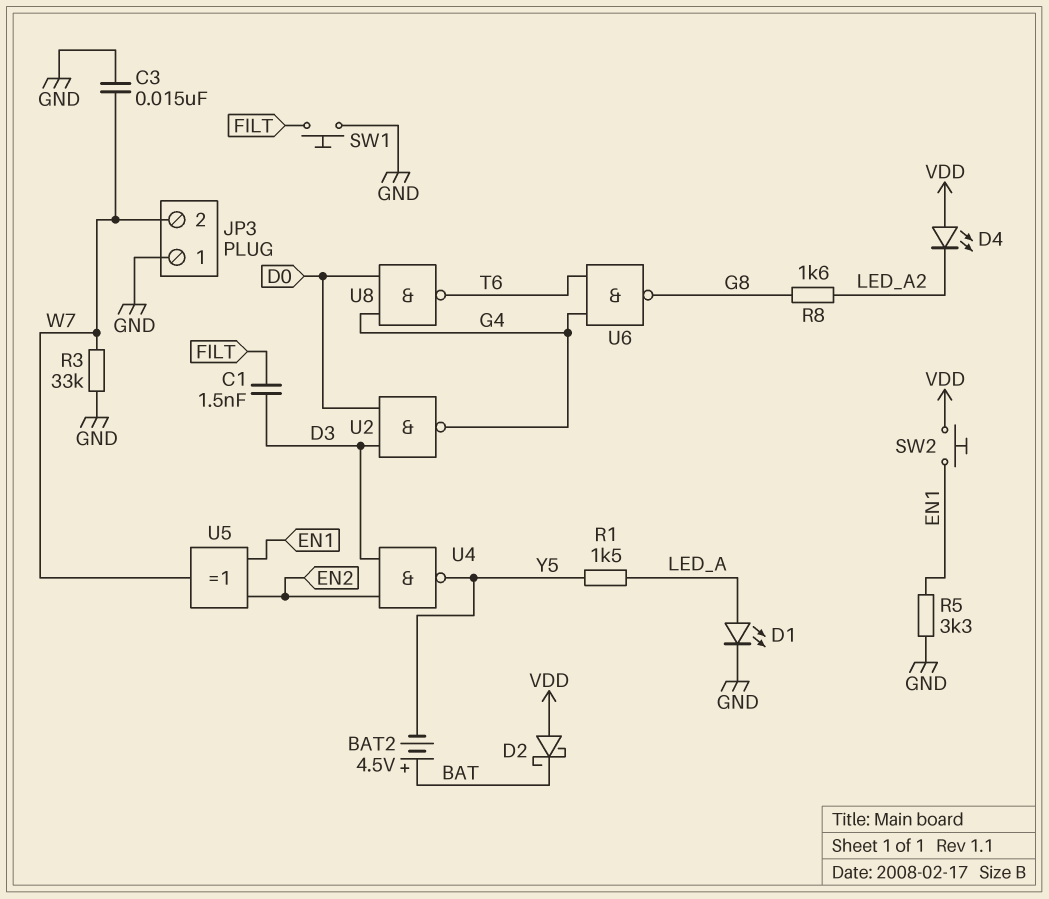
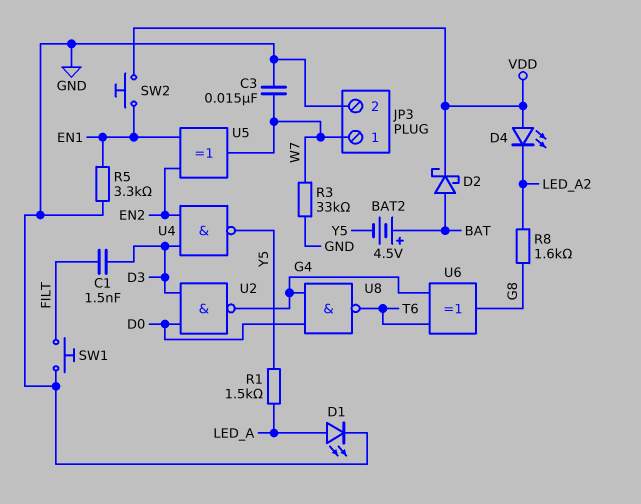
D2: schottky (A VDD, K BAT) -> schottky (A BAT, K VDD)
JP3 pin 1: GND -> W7
JP3 pin 2: W7 -> GND
U6: NAND (in G4, in T6, out G8) -> XOR (in G4, in T6, out G8)

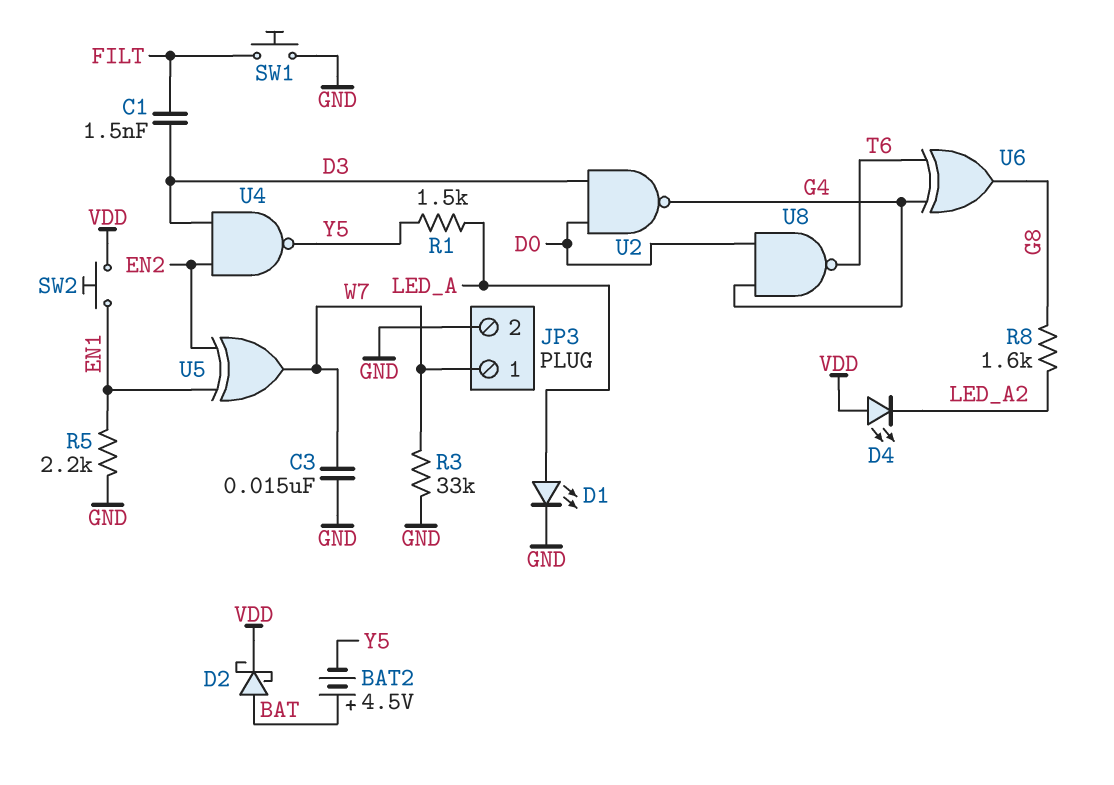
R5: 3.3k (EN1, GND) -> 2.2k (EN1, GND)

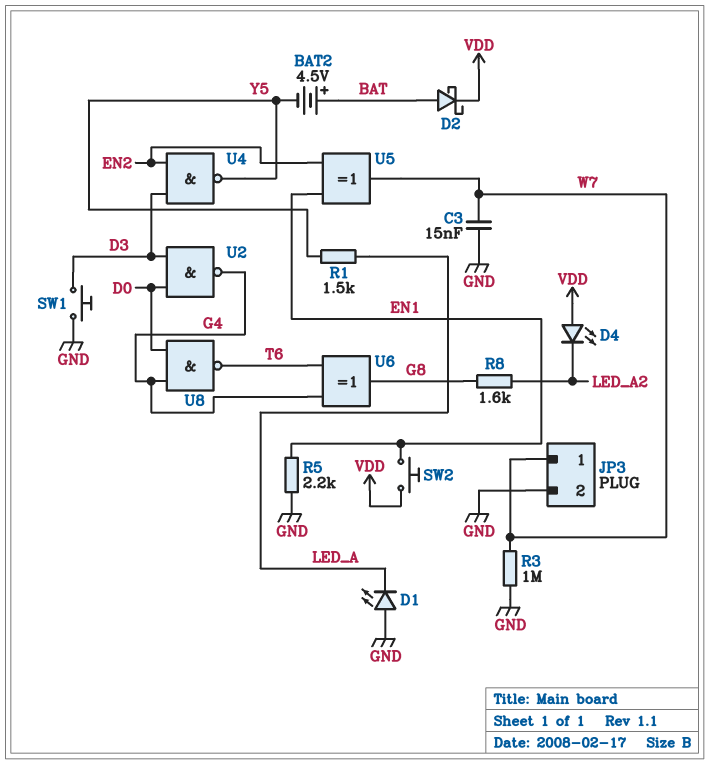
C1: 1.5nF (D3, FILT) -> none
D1: LED (A LED_A, K GND) -> LED (A GND, K LED_A)
R3: 33k (GND, W7) -> 1M (GND, W7)
SW1: button (FILT, GND) -> button (D3, GND)

